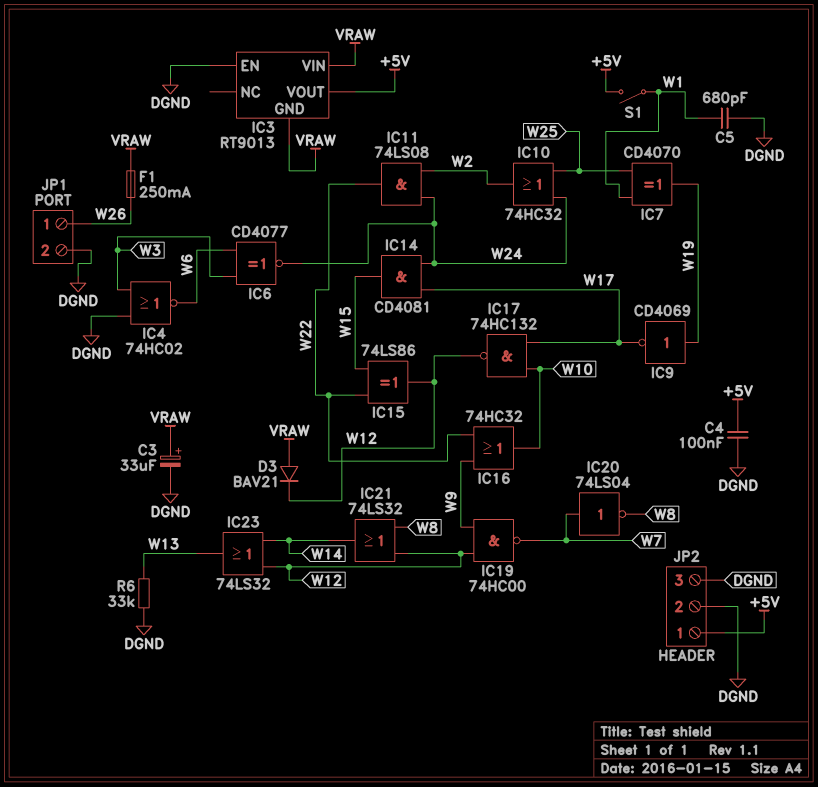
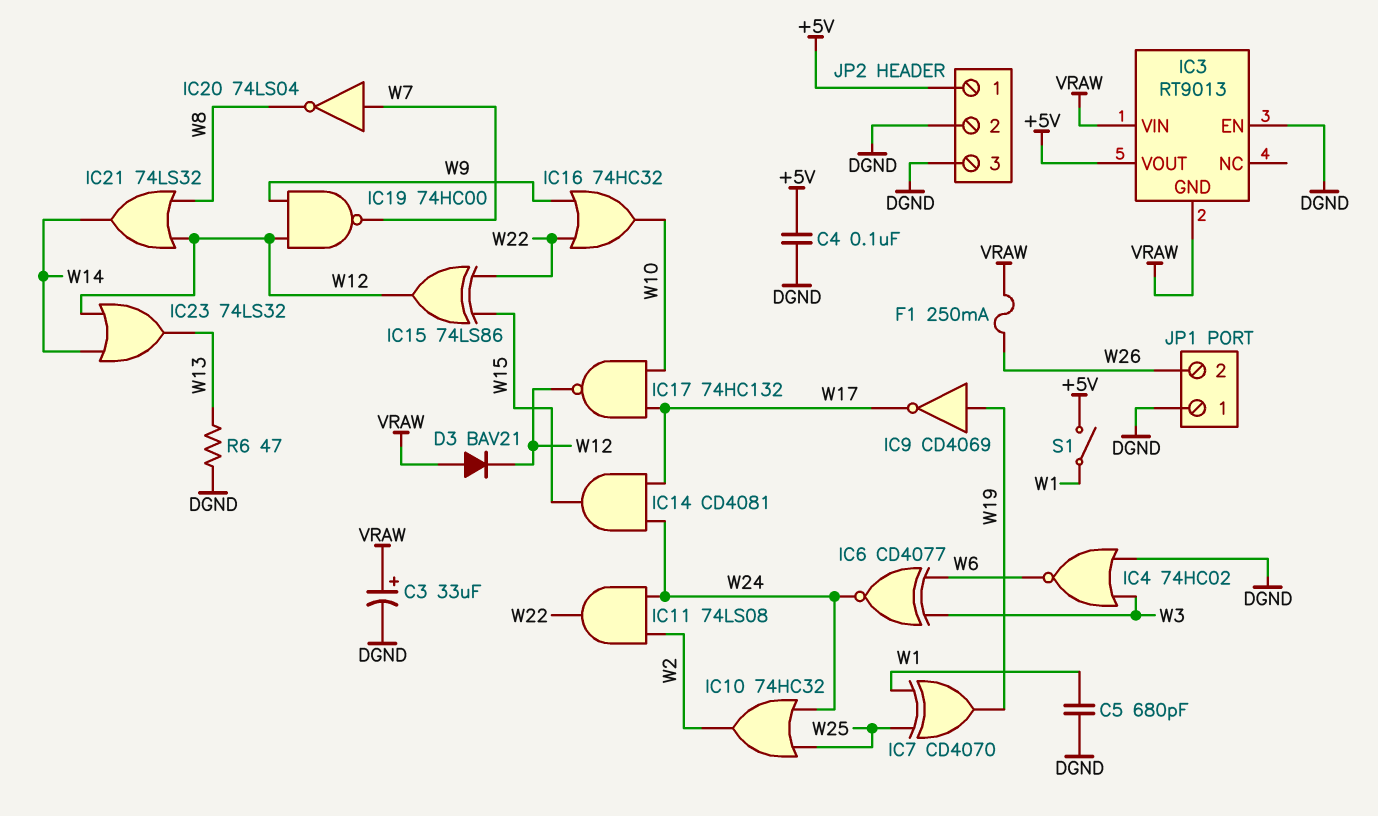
JP1 pin 1: W26 -> DGND
JP1 pin 2: DGND -> W26
R6: 33k (DGND, W13) -> 47 (DGND, W13)

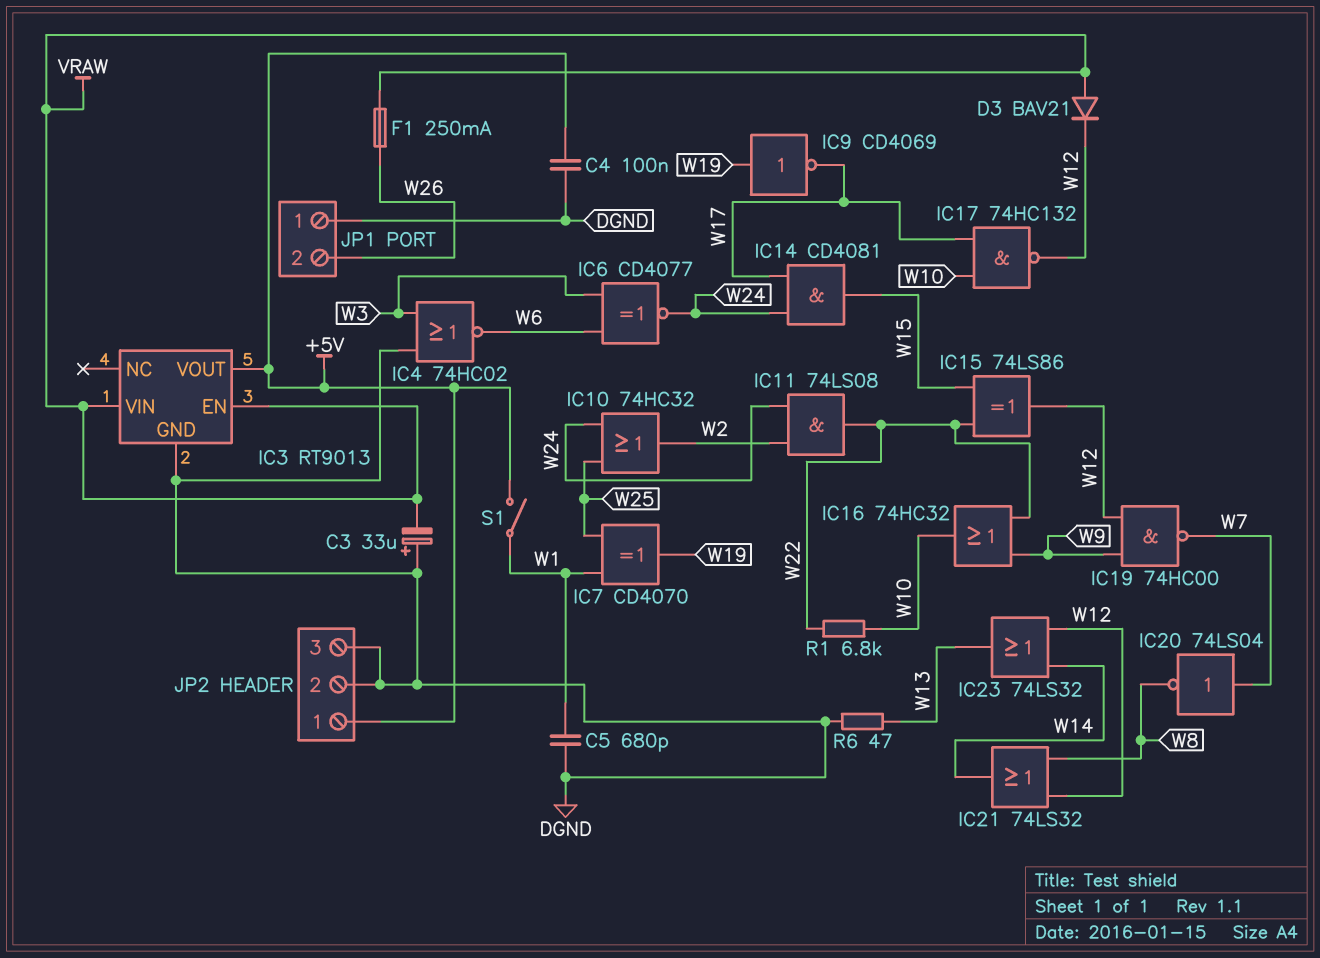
C3: 33uF (plus VRAW, minus DGND) -> 33uF (plus DGND, minus VRAW)
IC3 pin EN: DGND -> VRAW
IC3 pin GND: VRAW -> DGND
R1: none -> 6.8k (W10, W22)

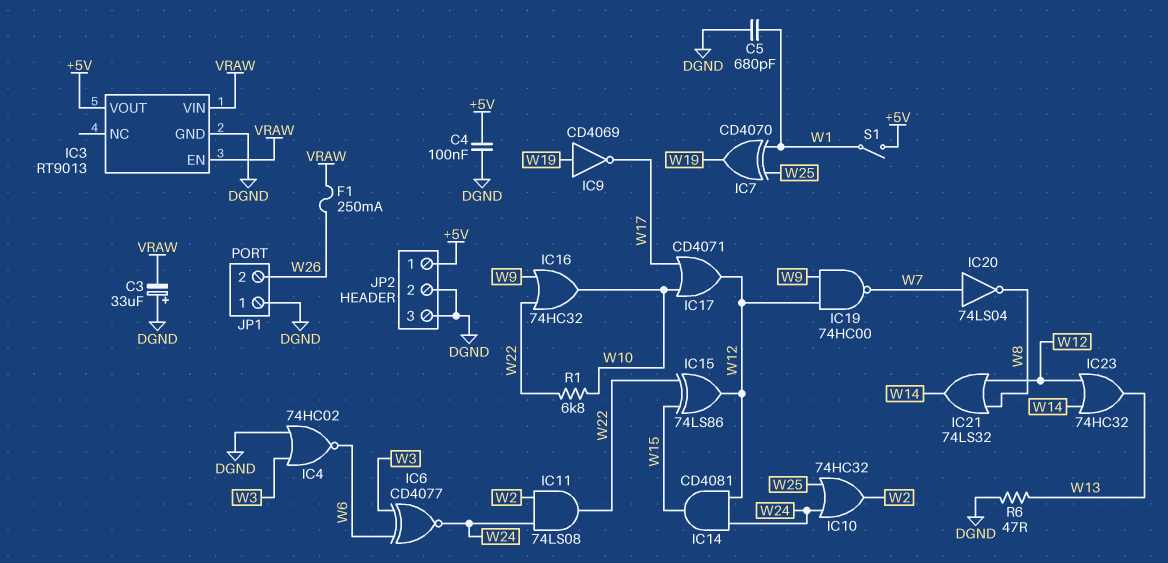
D3: diode BAV21 (A VRAW, K W12) -> none
IC14: AND CD4081 (in W17, in W24, out W15) -> AND CD4081 (in W12, in W24, out W15)
IC17: NAND 74HC132 (in W10, in W17, out W12) -> OR CD4071 (in W10, in W17, out W12)
IC23: OR 74LS32 (in W12, in W14, out W13) -> OR 74HC32 (in W12, in W14, out W13)

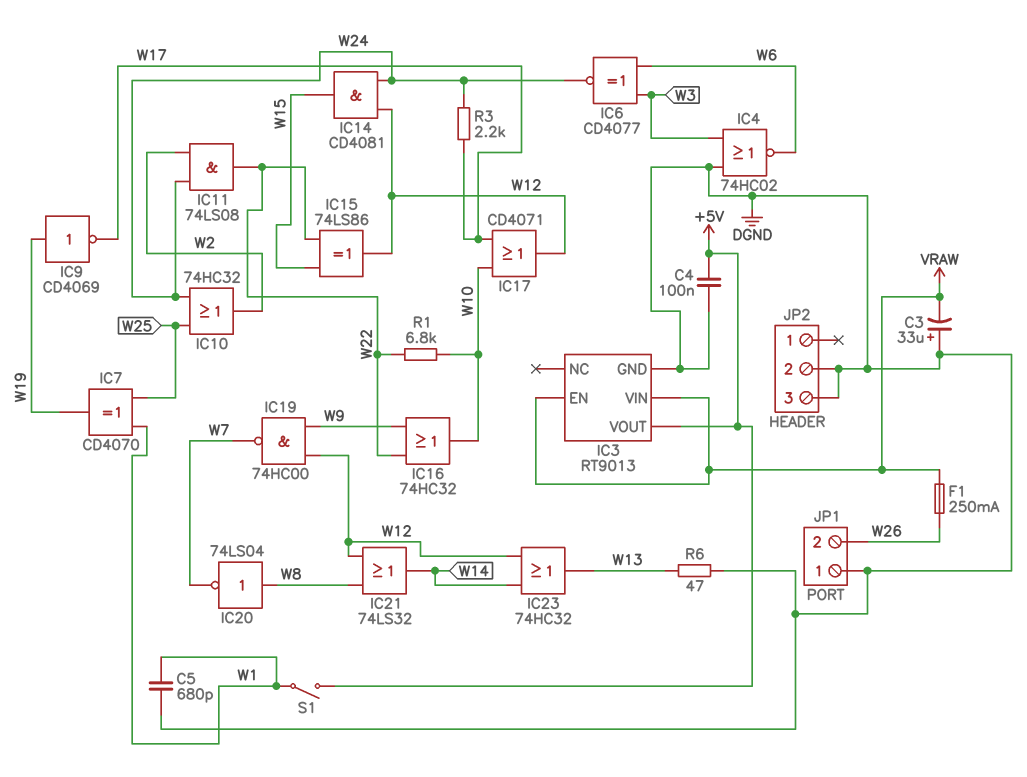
IC20: NOT 74LS04 (in W7, out W8) -> NOT 74LS04 (in W8, out W7)
JP2 pin 1: +5V -> none
R3: none -> 2.2k (W17, W24)

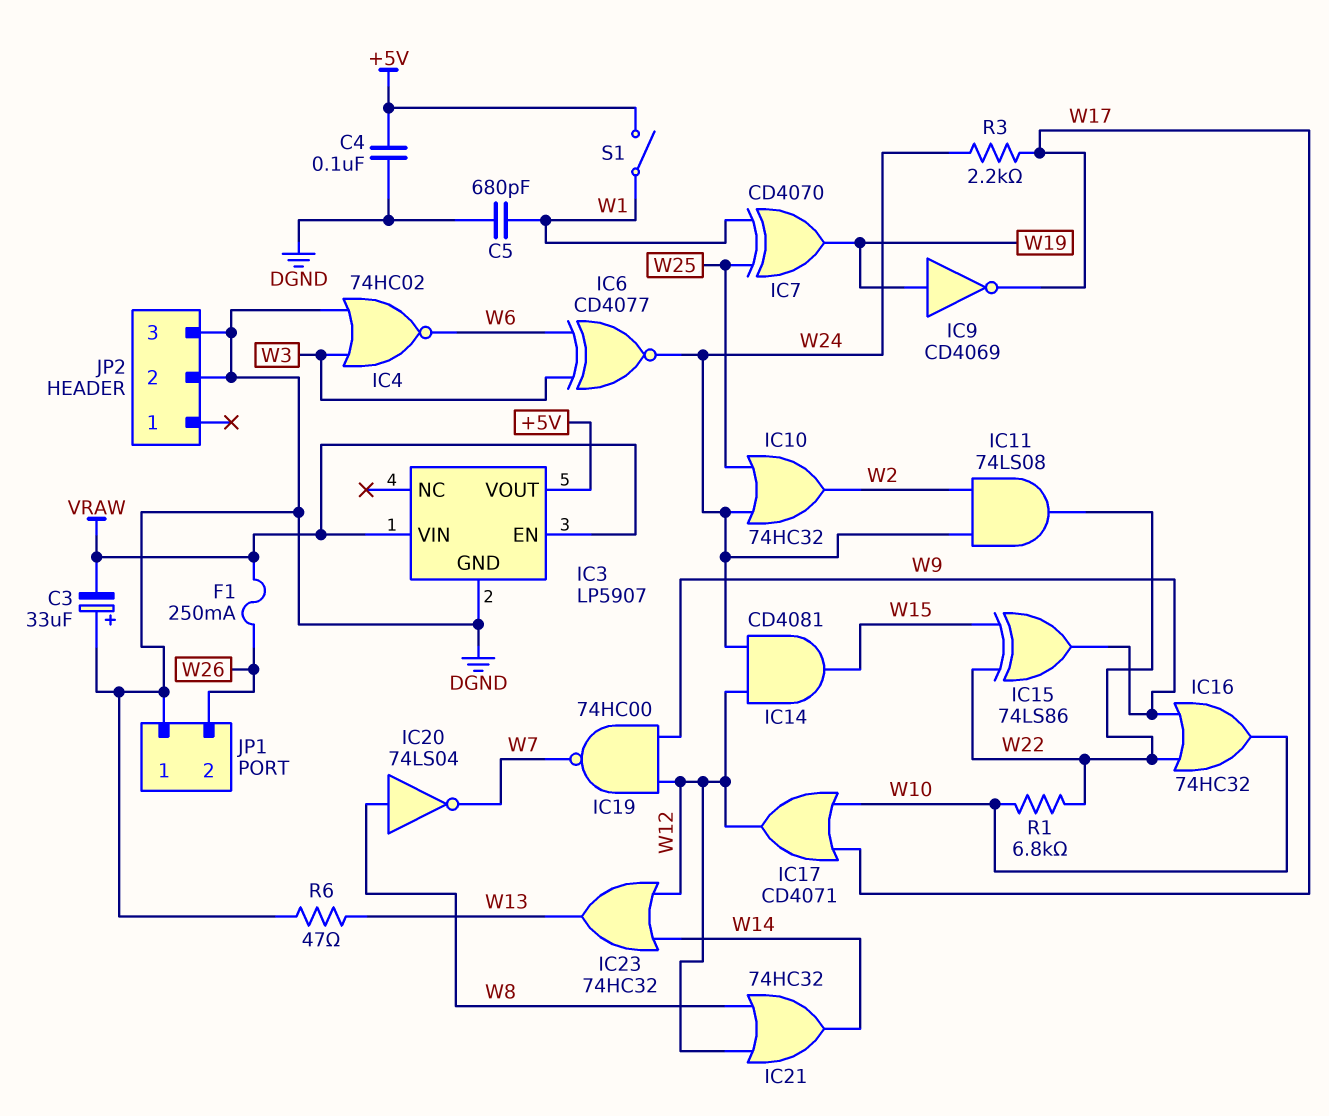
IC3: RT9013 -> LP5907
IC15: XOR 74LS86 (in W15, in W22, out W12) -> XOR 74LS86 (in W15, in W22, out W9)
IC21: OR 74LS32 (in W8, in W12, out W14) -> OR 74HC32 (in W8, in W12, out W14)

